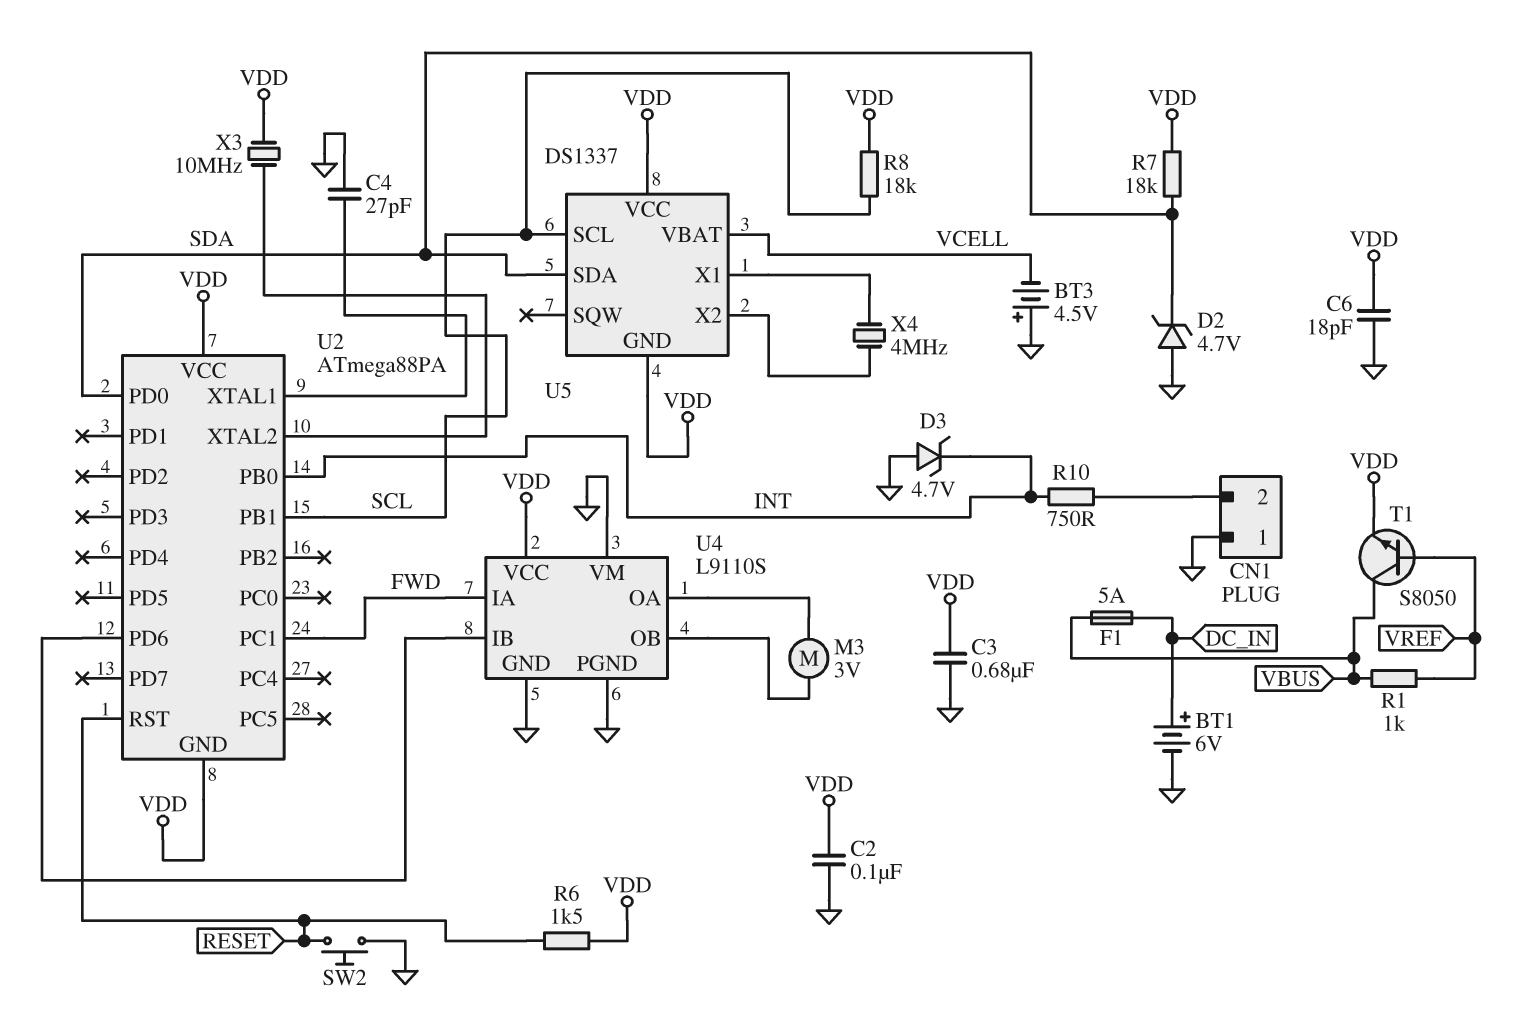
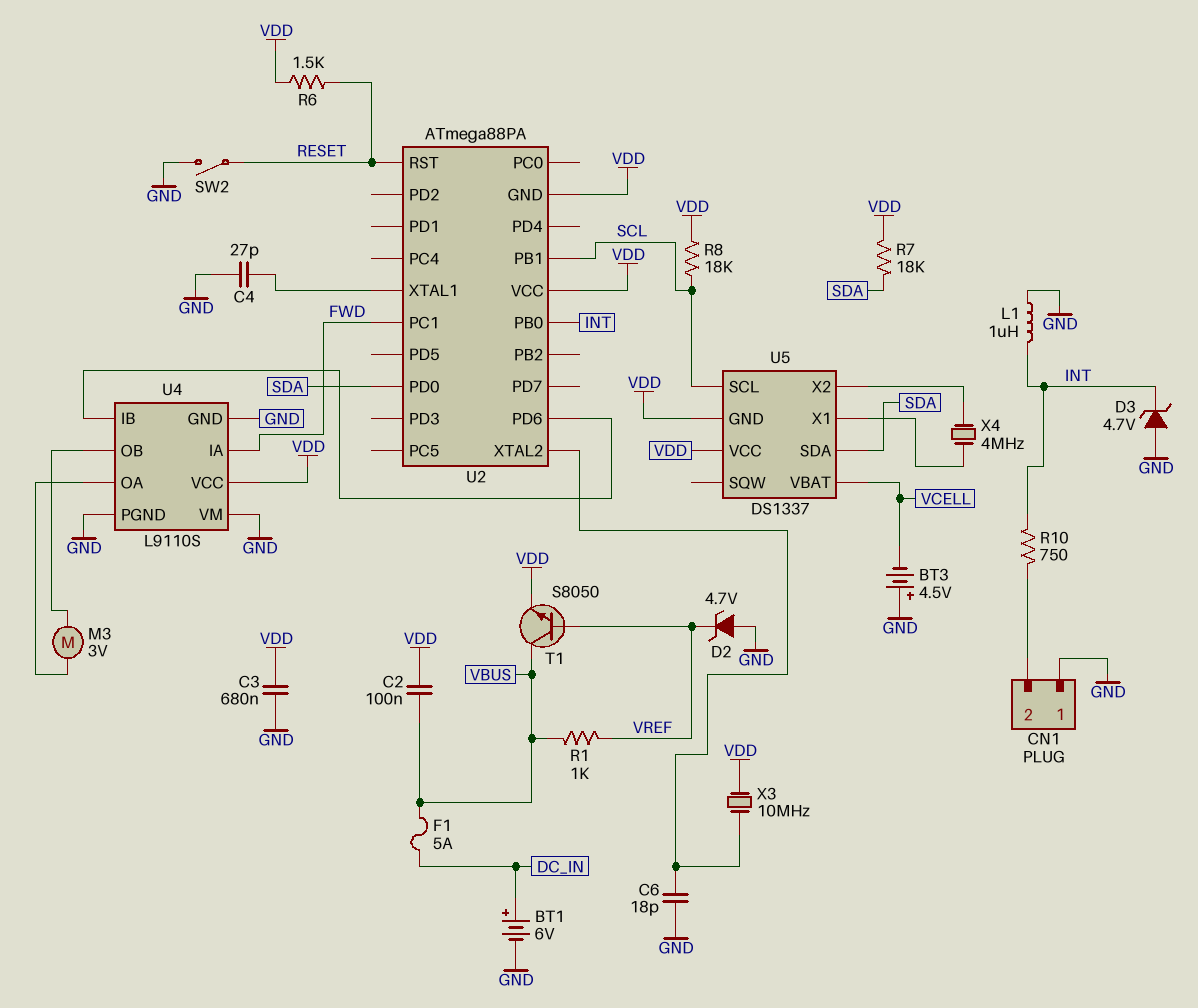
C2: 100nF (GND, VDD) -> 100nF (VBUS, VDD)
C6: 18pF (GND, VDD) -> 18pF (GND, U2/XTAL2)
D2: zener 4.7V (A GND, K SDA) -> zener 4.7V (A GND, K VREF)
L1: none -> 1uH (GND, INT)
SW2: button (GND, RESET) -> switch (GND, RESET)

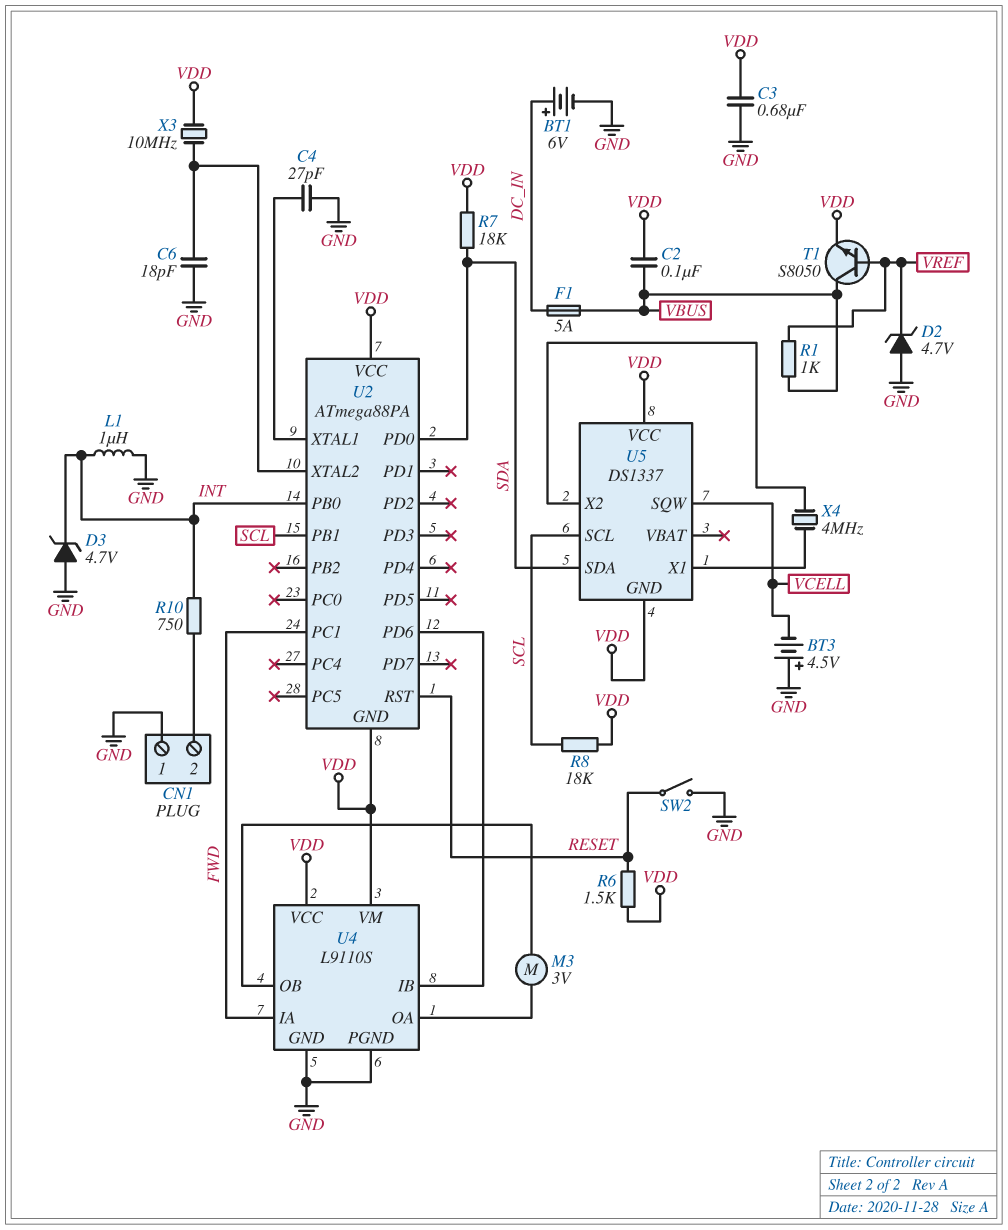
U4 pin VM: GND -> VDD
U5 pin SQW: none -> VCELL
U5 pin VBAT: VCELL -> none

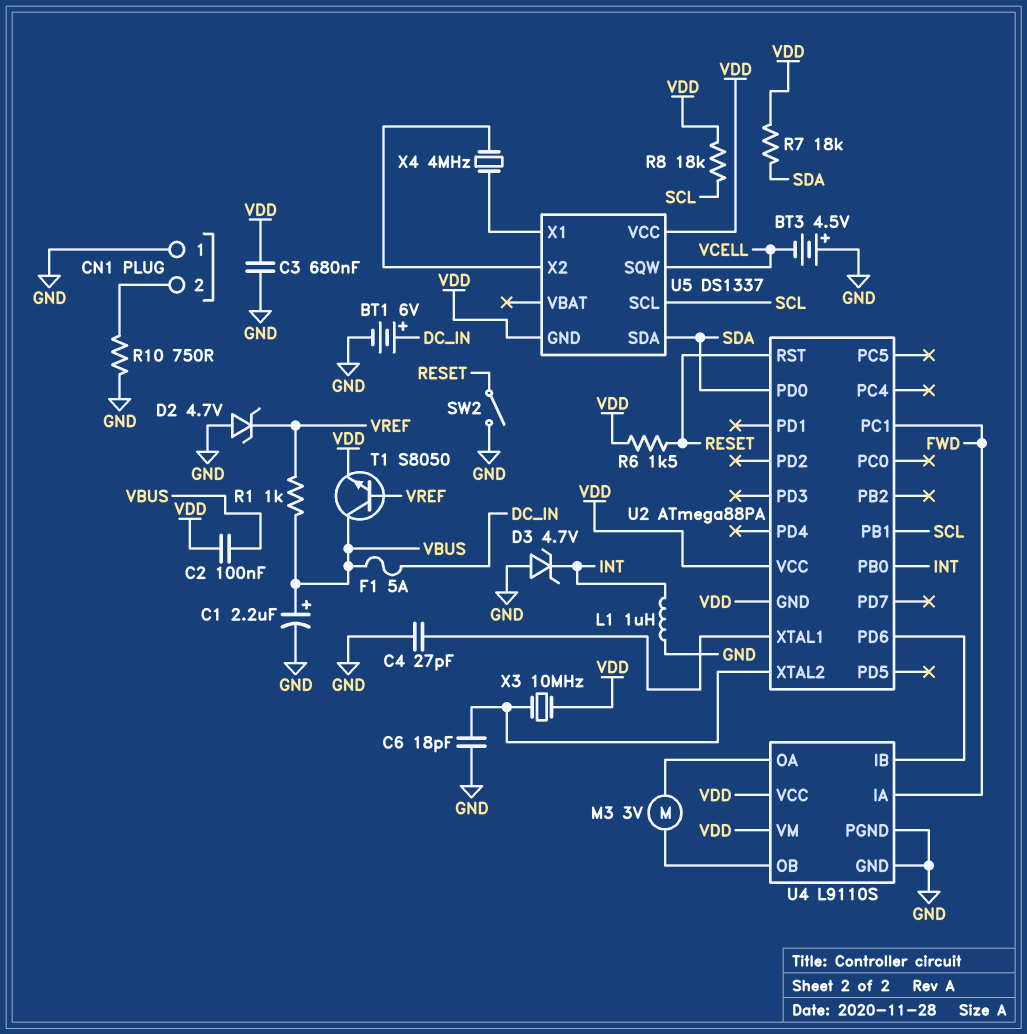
C1: none -> 2.2uF (plus VBUS, minus GND)
R10: 750 (CN1/2, INT) -> 750 (CN1/2, GND)

